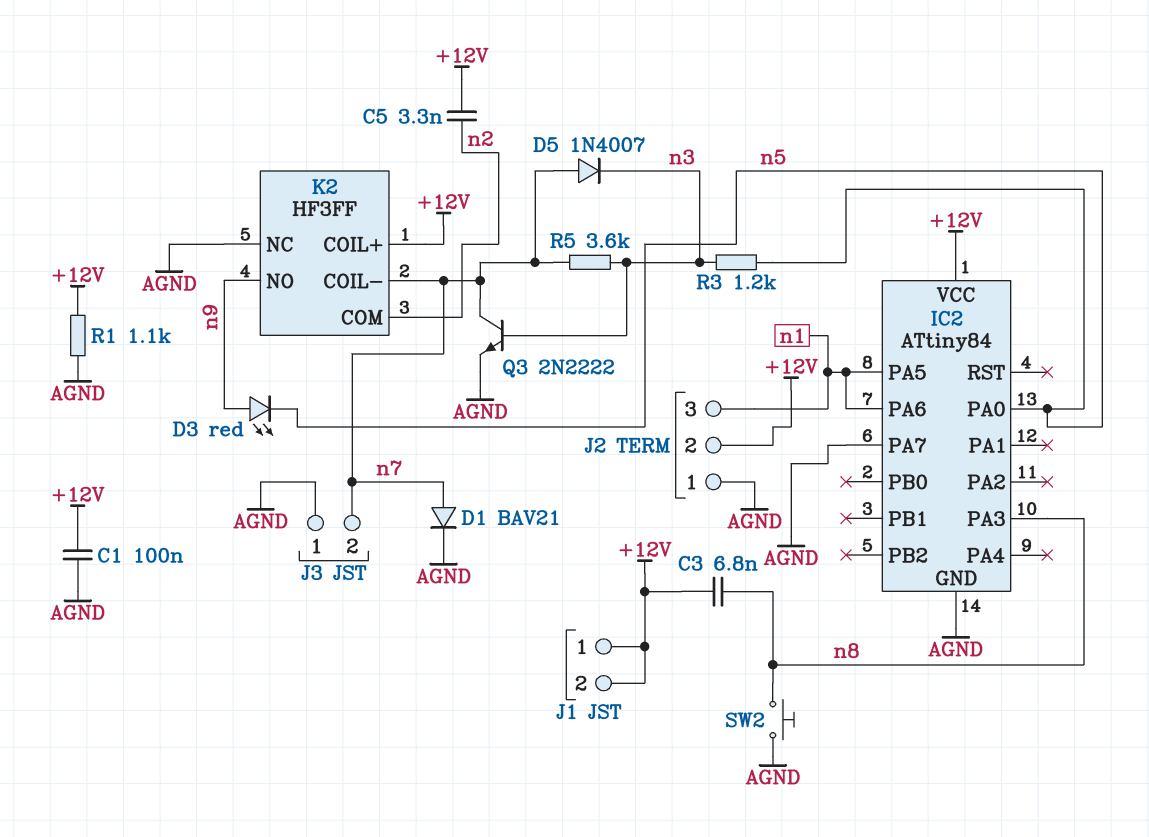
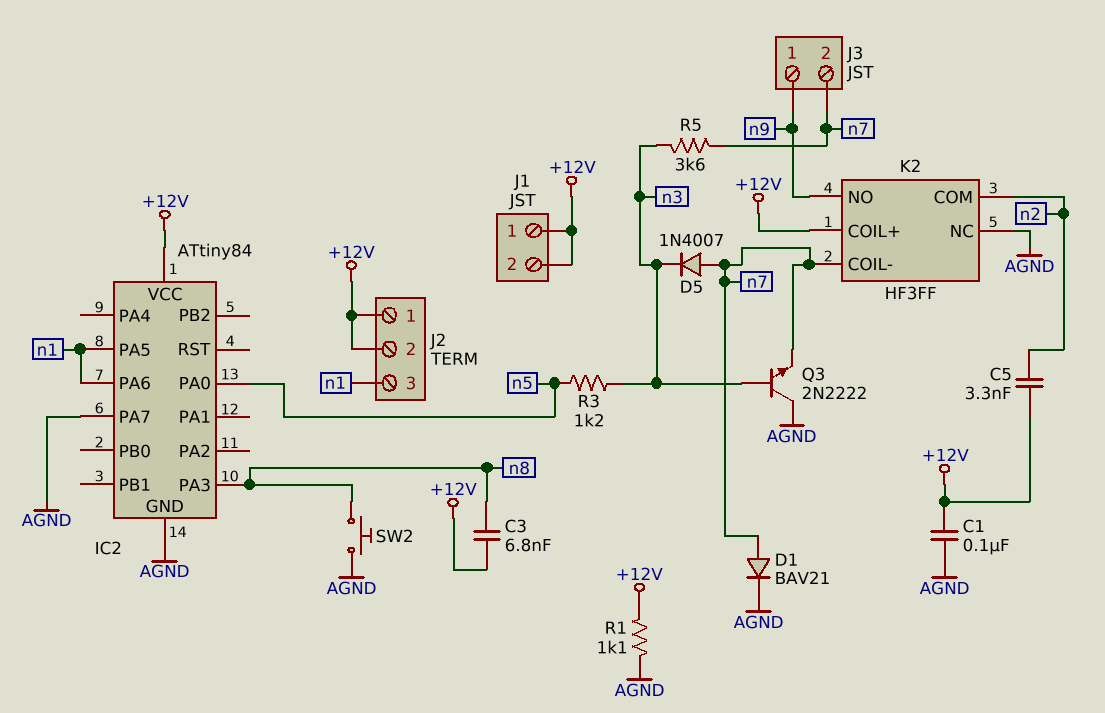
D3: LED red (A n9, K n5) -> none
J2 pin 1: AGND -> +12V
J3 pin 1: AGND -> n9
Q3: NPN 2N2222 (B n3, C n7, E AGND) -> NPN 2N2222 (B n3, C AGND, E n7)

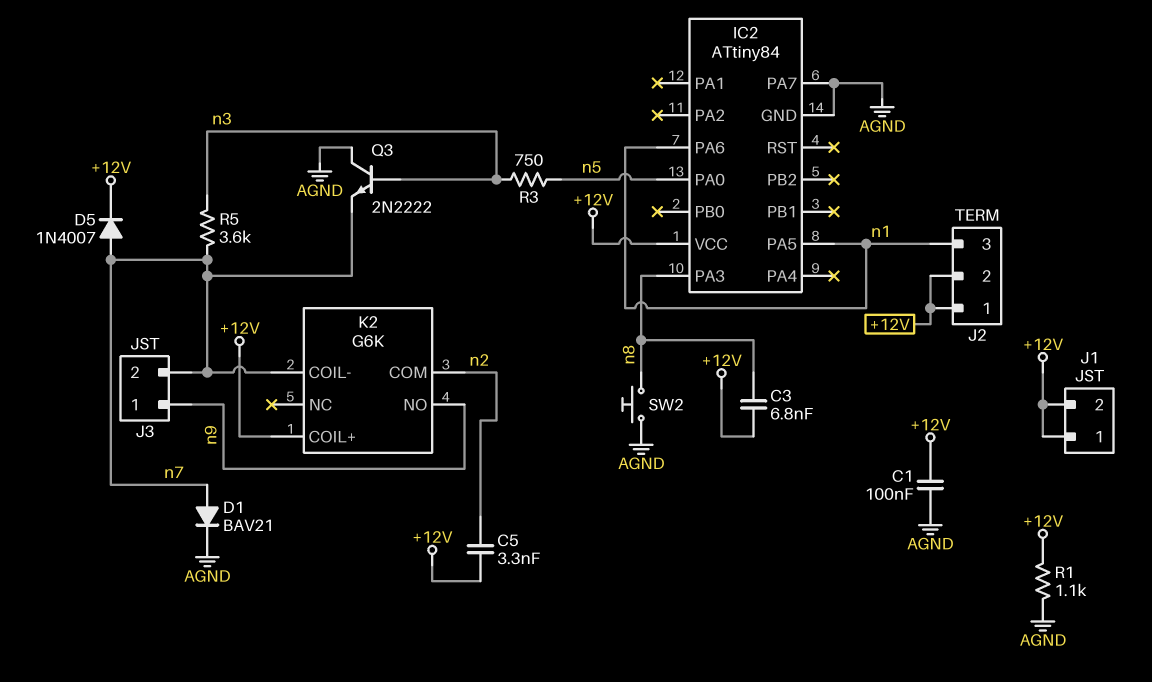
D5: diode 1N4007 (A n7, K n3) -> diode 1N4007 (A n7, K +12V)
K2: HF3FF -> G6K
K2 pin NC: AGND -> none
R3: 1.2k (n3, n5) -> 750 (n3, n5)

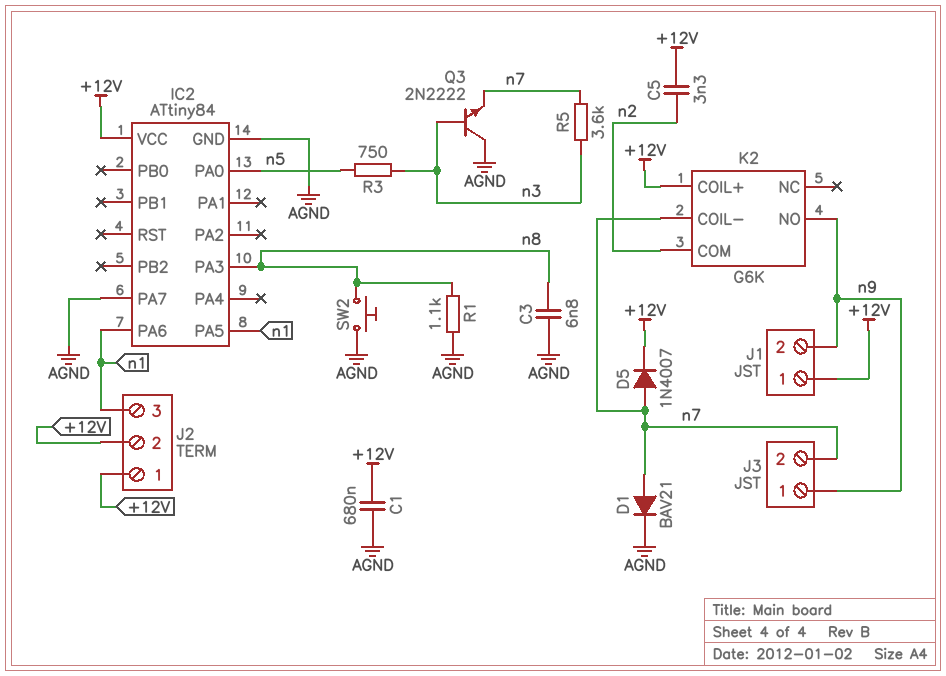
C1: 100nF (+12V, AGND) -> 680nF (+12V, AGND)
C3: 6.8nF (+12V, n8) -> 6.8nF (AGND, n8)
J1 pin 2: +12V -> n9
R1: 1.1k (+12V, AGND) -> 1.1k (AGND, n8)

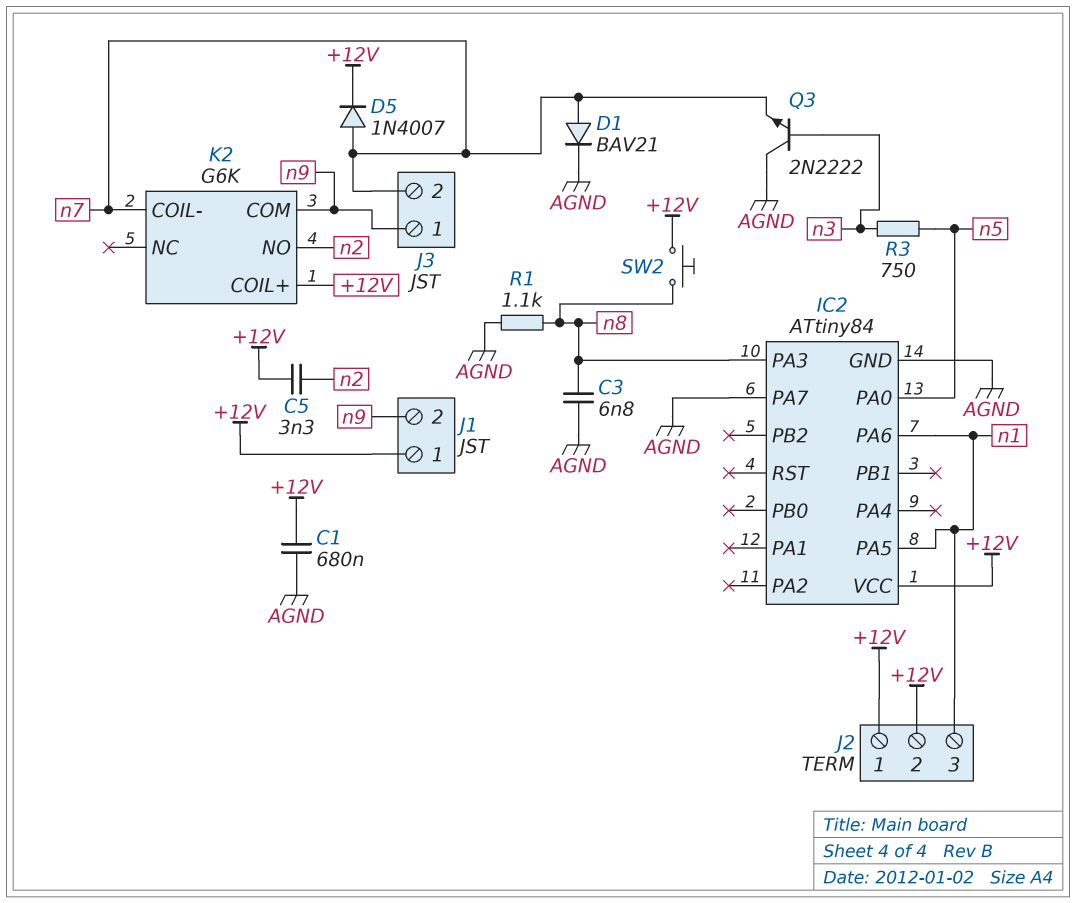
K2 pin COM: n2 -> n9
K2 pin NO: n9 -> n2
R5: 3.6k (n3, n7) -> none
SW2: button (AGND, n8) -> button (+12V, n8)

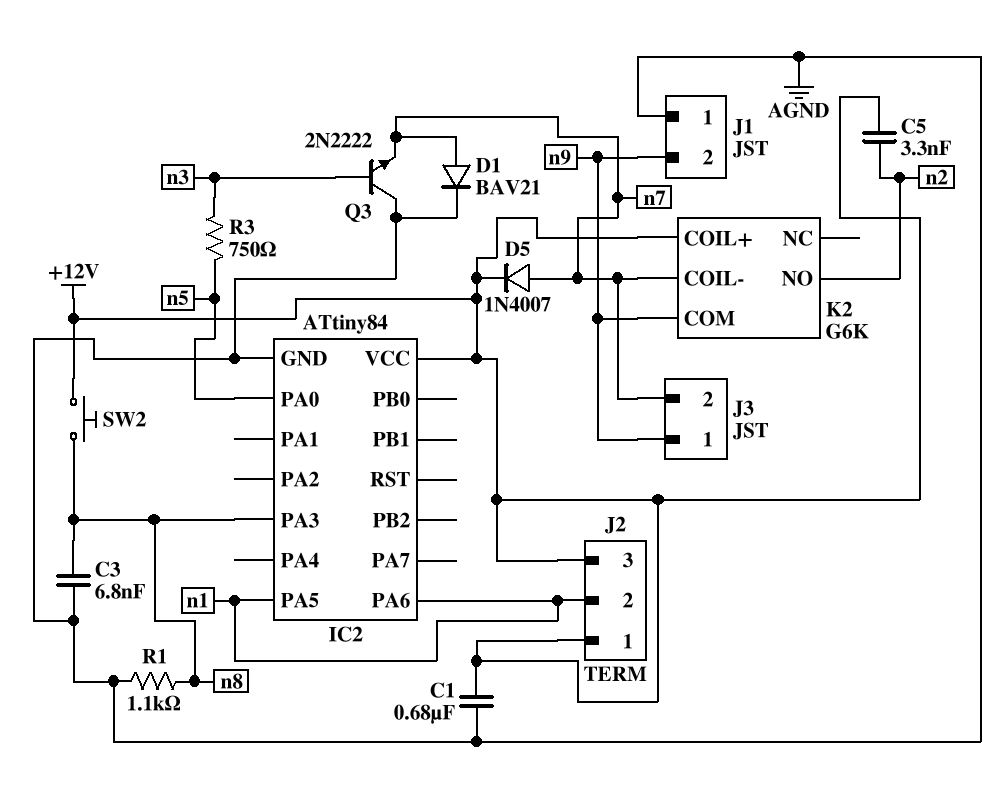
IC2 pin PA7: AGND -> none
J1 pin 1: +12V -> AGND
J2 pin 2: +12V -> n1
J2 pin 3: n1 -> +12V

